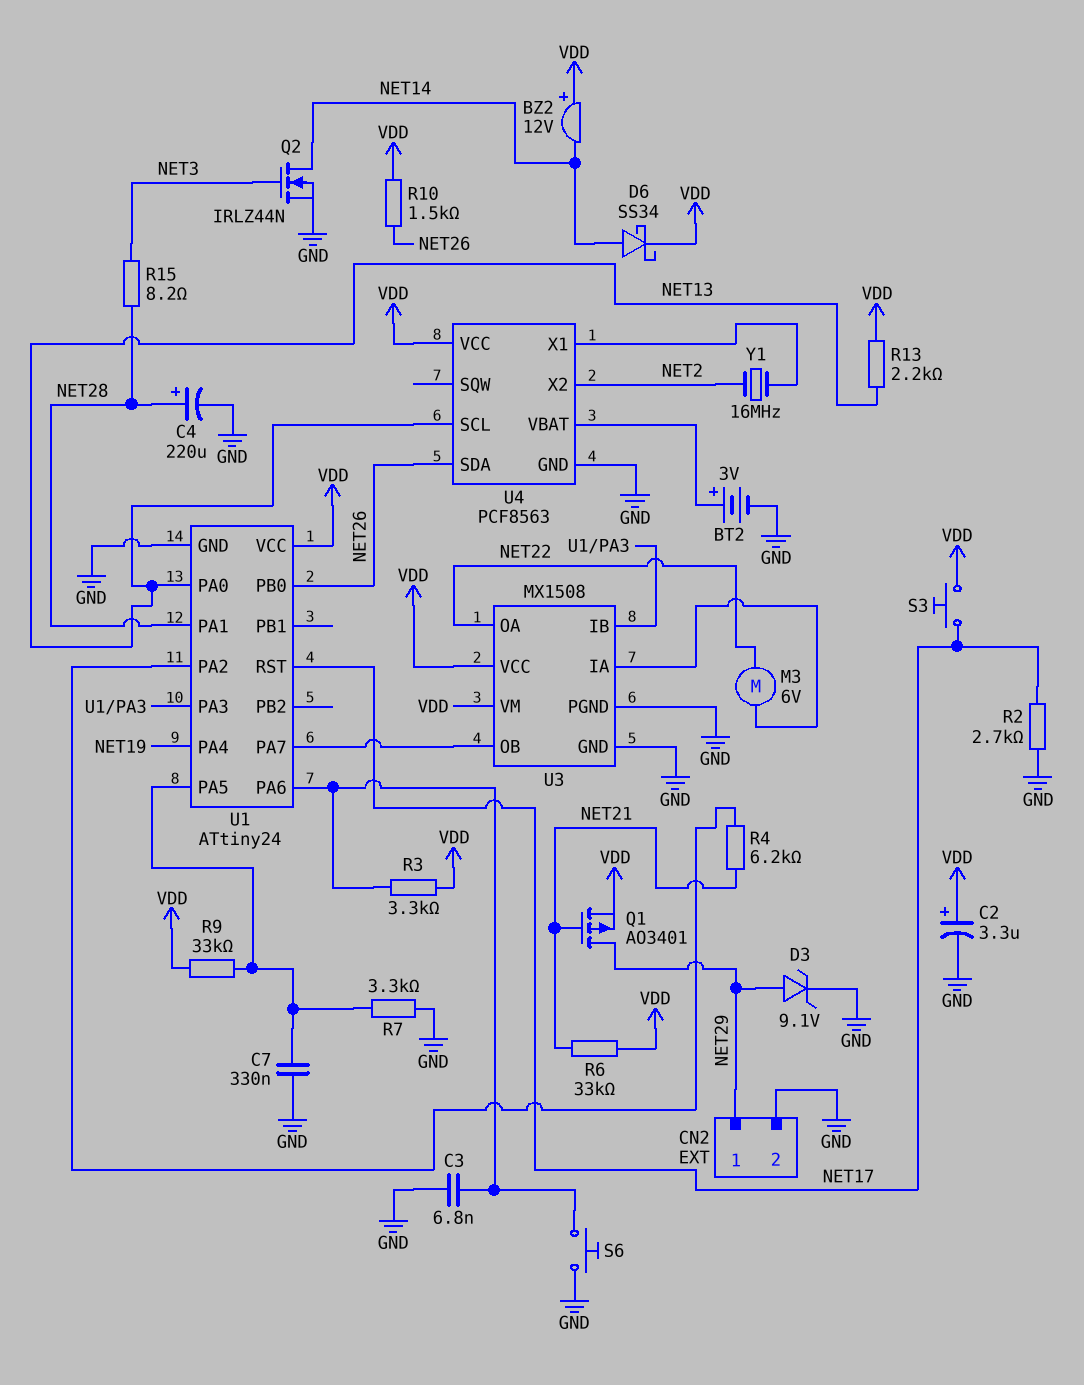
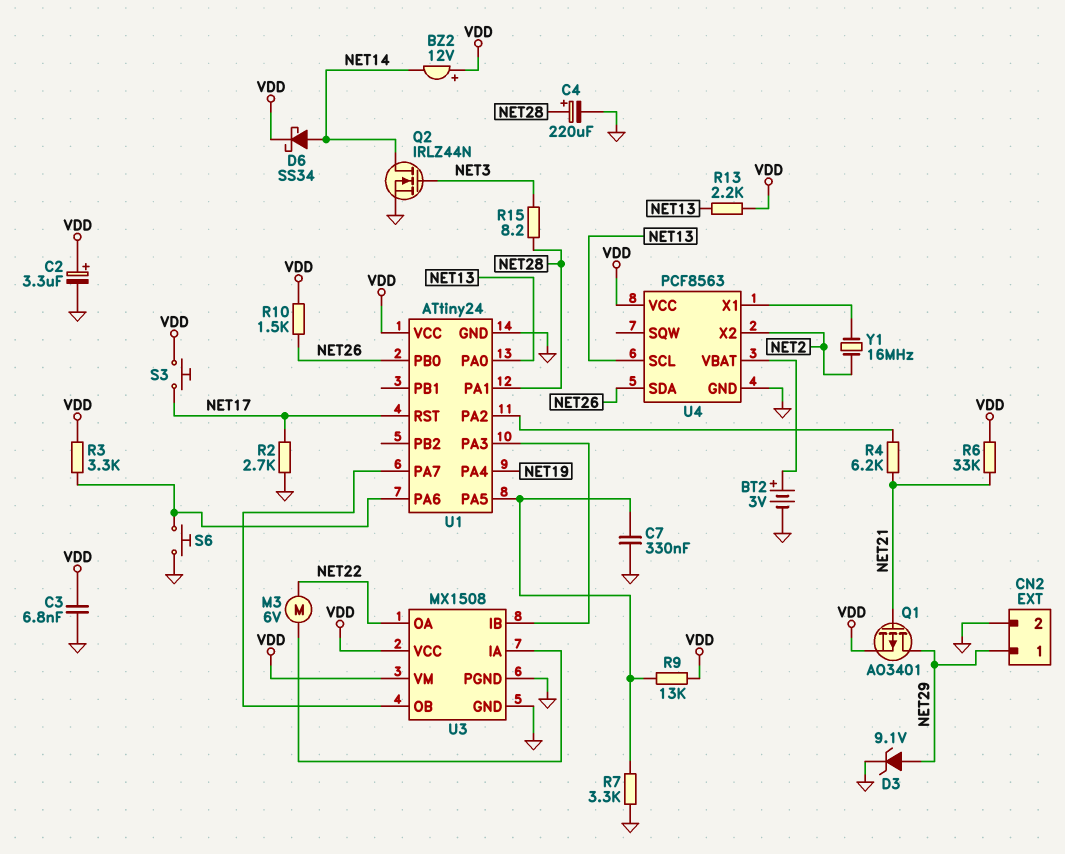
C3: 6.8nF (GND, U1/PA6) -> 6.8nF (GND, VDD)
R9: 33k (U1/PA5, VDD) -> 13k (U1/PA5, VDD)

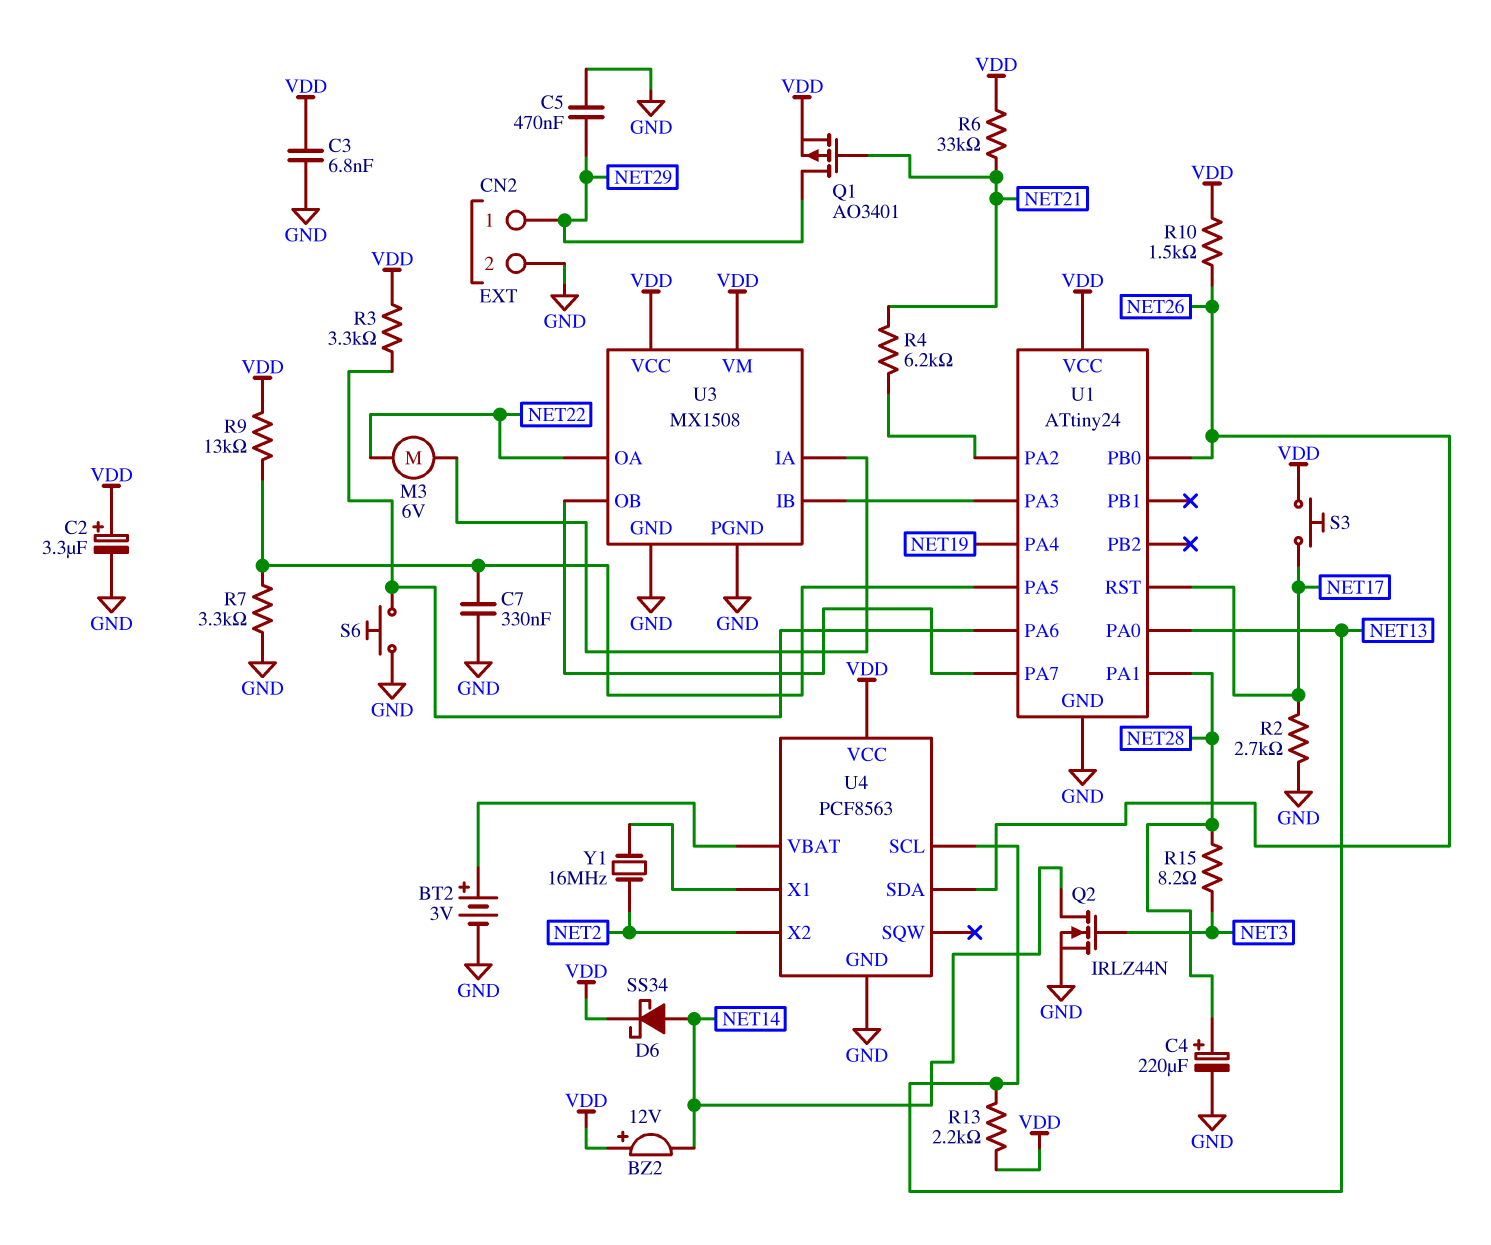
C5: none -> 470nF (GND, NET29)
D3: zener 9.1V (A NET29, K GND) -> none

